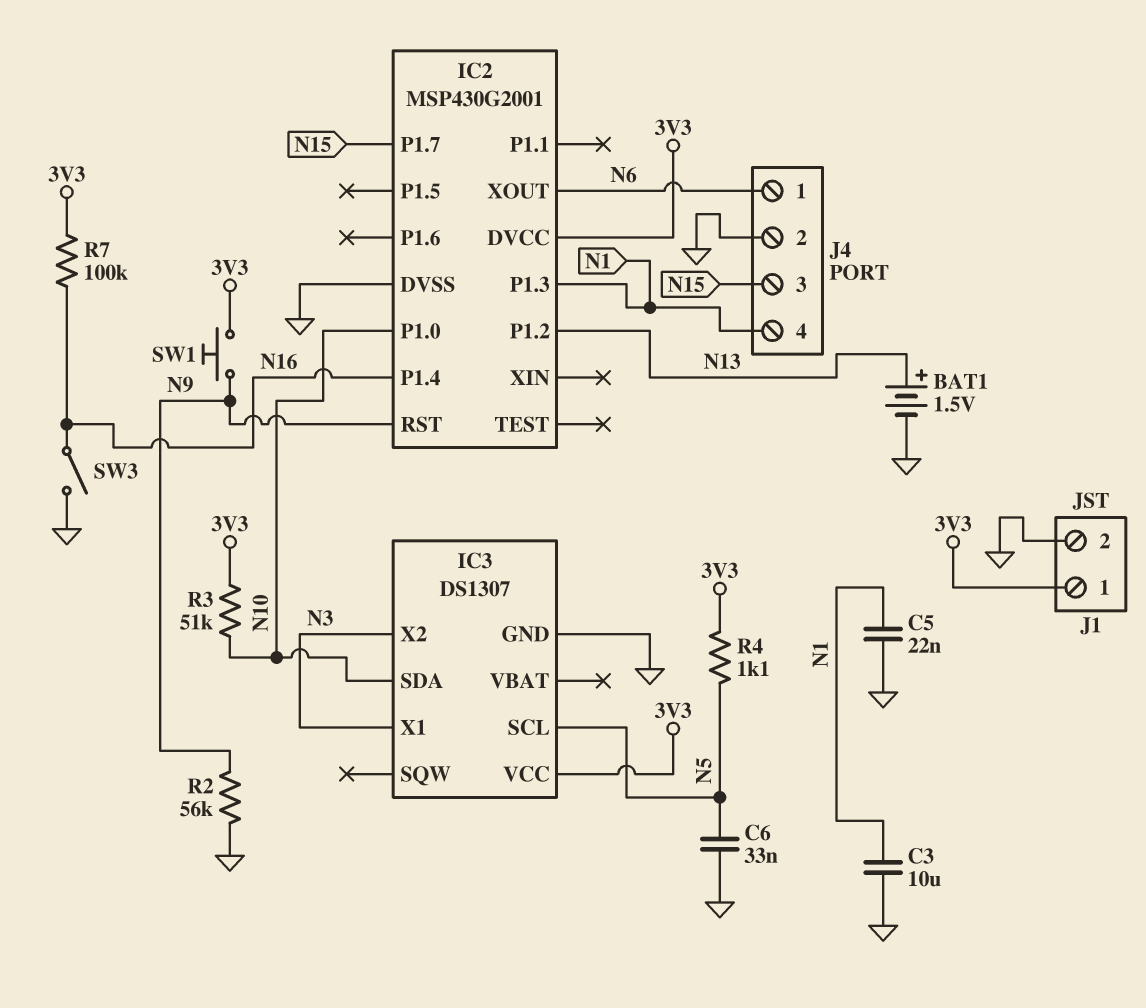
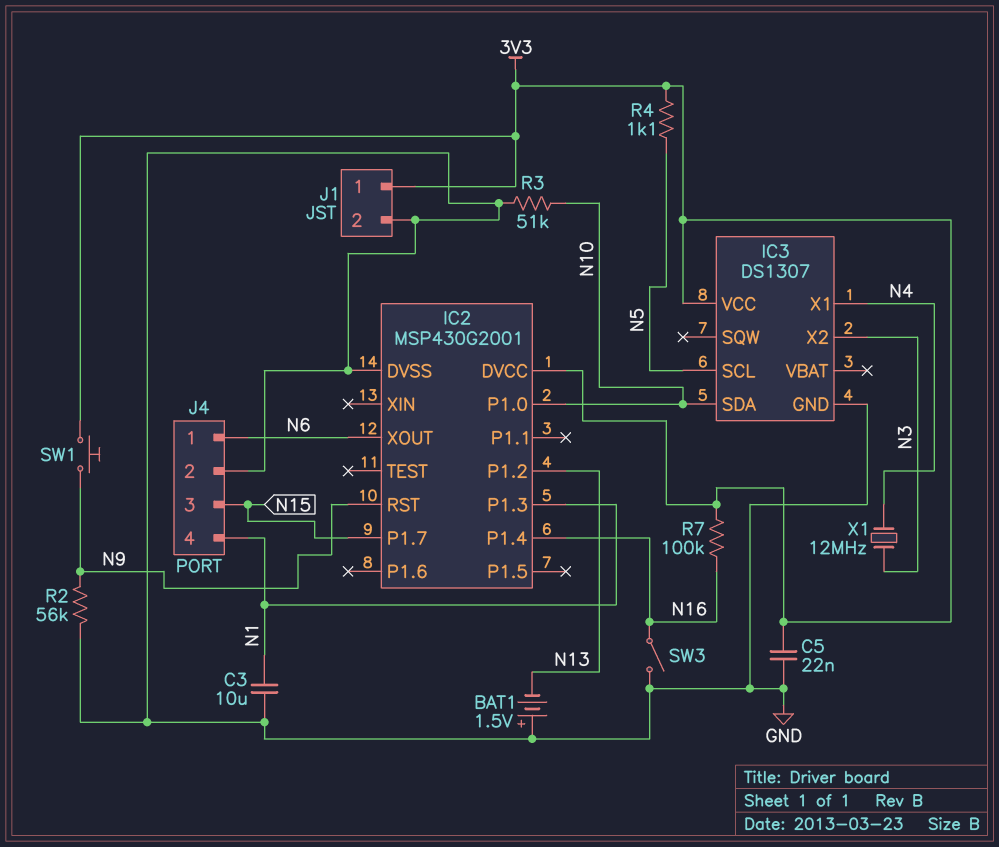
BAT1: 1.5V (plus N13, minus GND) -> 1.5V (plus GND, minus N13)
C5: 22nF (GND, N1) -> 22nF (3V3, GND)
C6: 33nF (GND, N5) -> none
IC3 pin X1: N3 -> N4
R3: 51k (3V3, N10) -> 51k (GND, N10)
X1: none -> 12MHz (N3, N4)

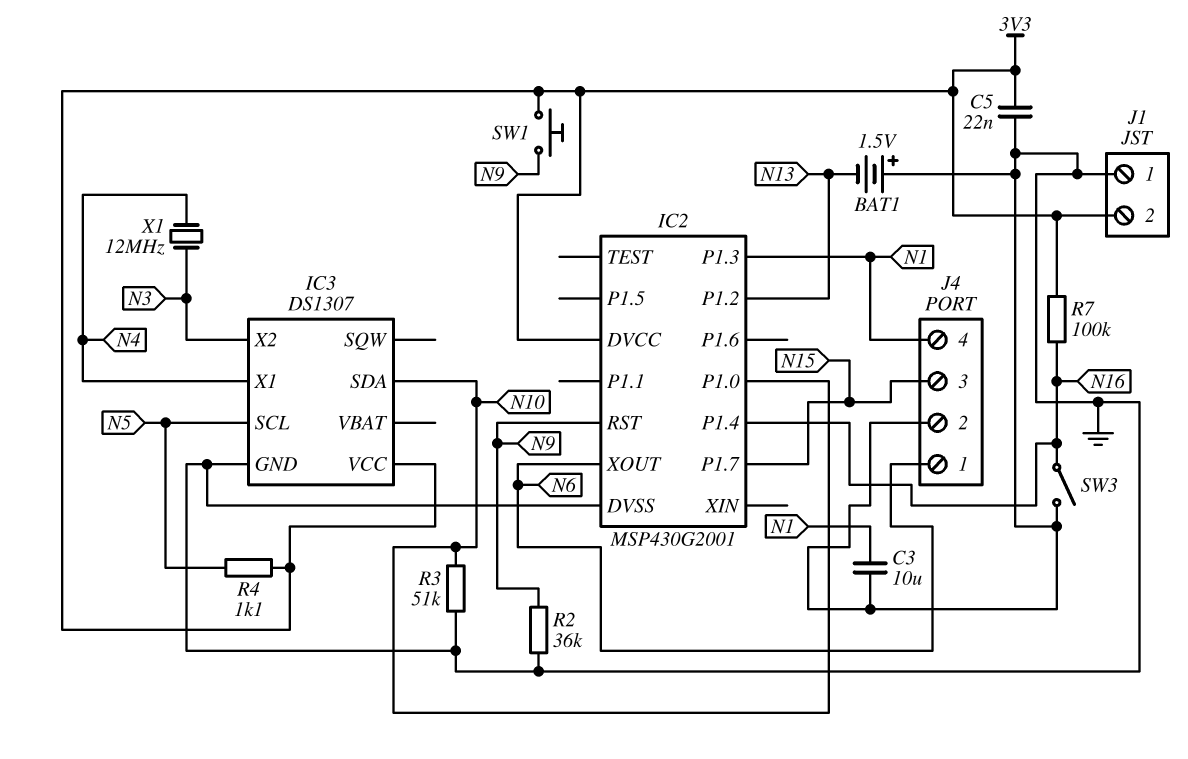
J1 pin 1: 3V3 -> GND
J1 pin 2: GND -> 3V3
R2: 56k (GND, N9) -> 36k (GND, N9)

